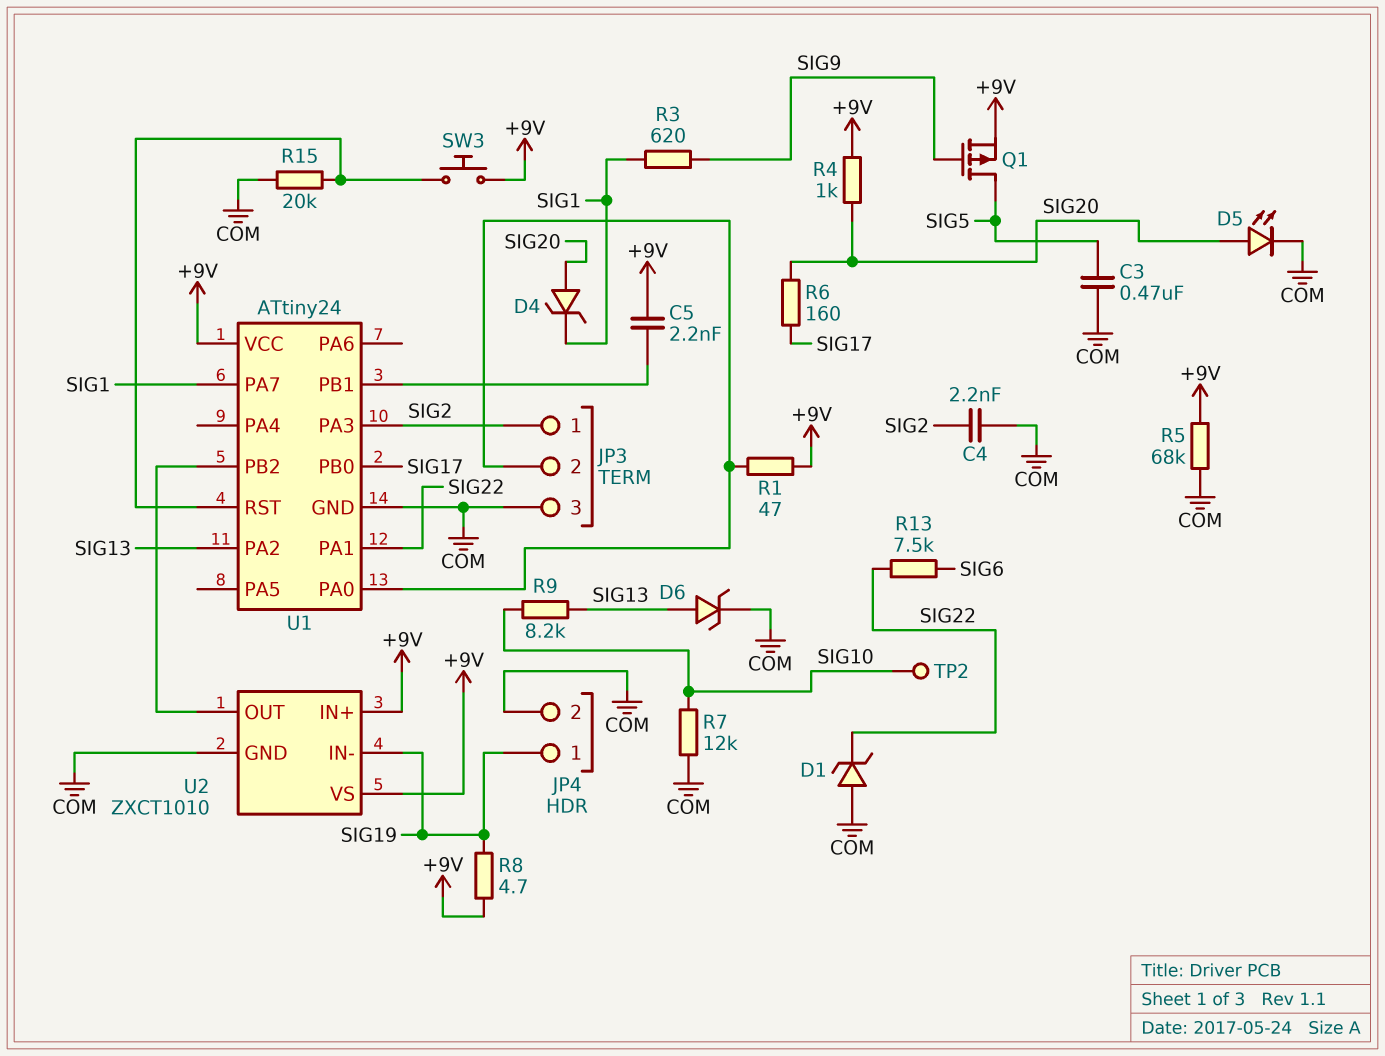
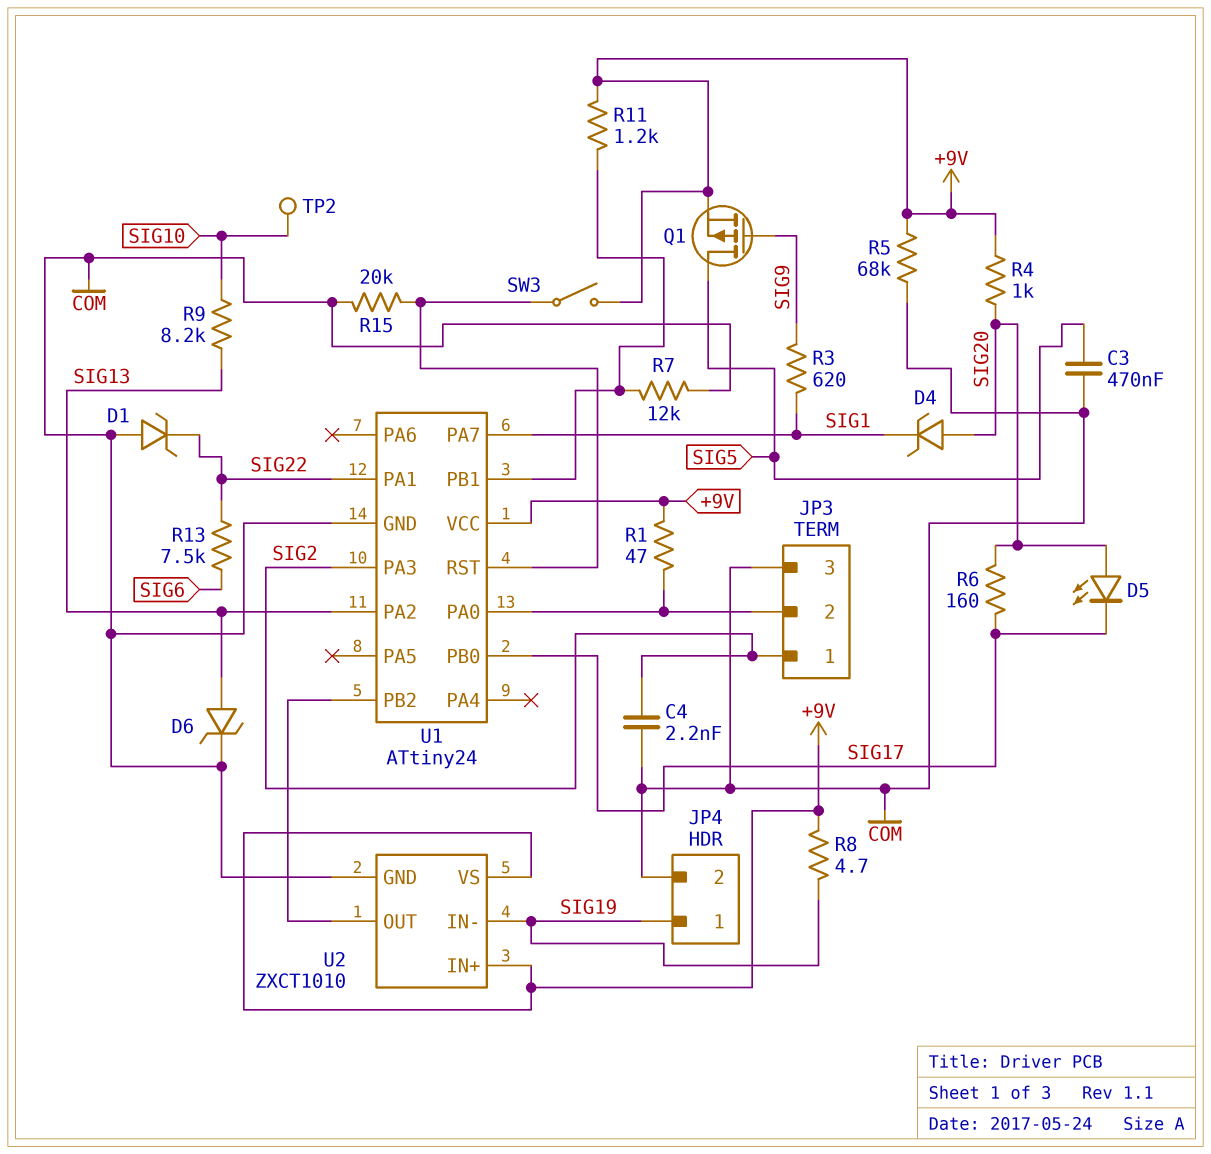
C5: 2.2nF (+9V, U1/PB1) -> none
D5: LED (A SIG20, K COM) -> LED (A SIG20, K SIG17)
R7: 12k (COM, SIG10) -> 12k (COM, U1/PB1)
R11: none -> 1.2k (+9V, U1/PB1)
SW3: button (+9V, U1/RST) -> switch (+9V, U1/RST)

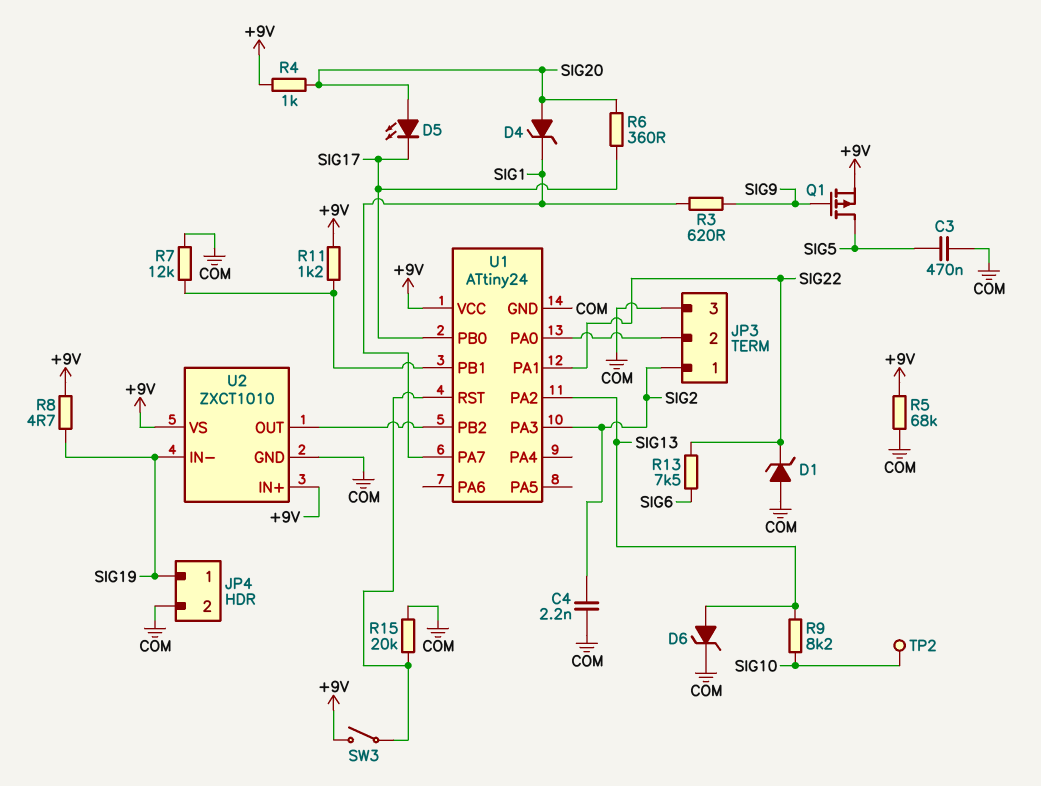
R1: 47 (+9V, JP3/2) -> none
R6: 160 (SIG17, SIG20) -> 360 (SIG17, SIG20)

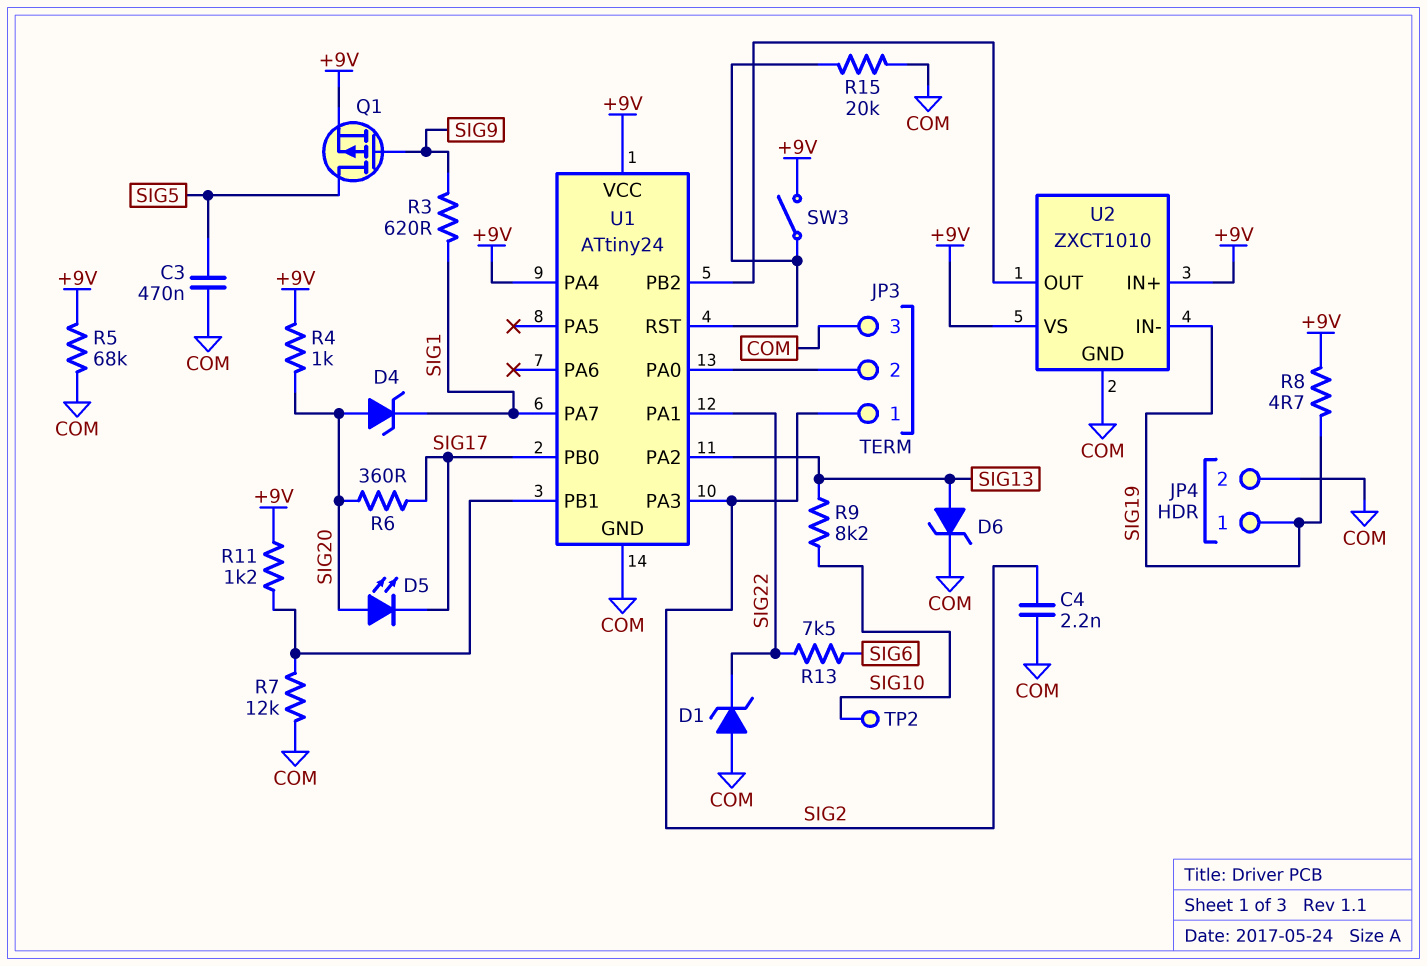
U1 pin PA4: none -> +9V

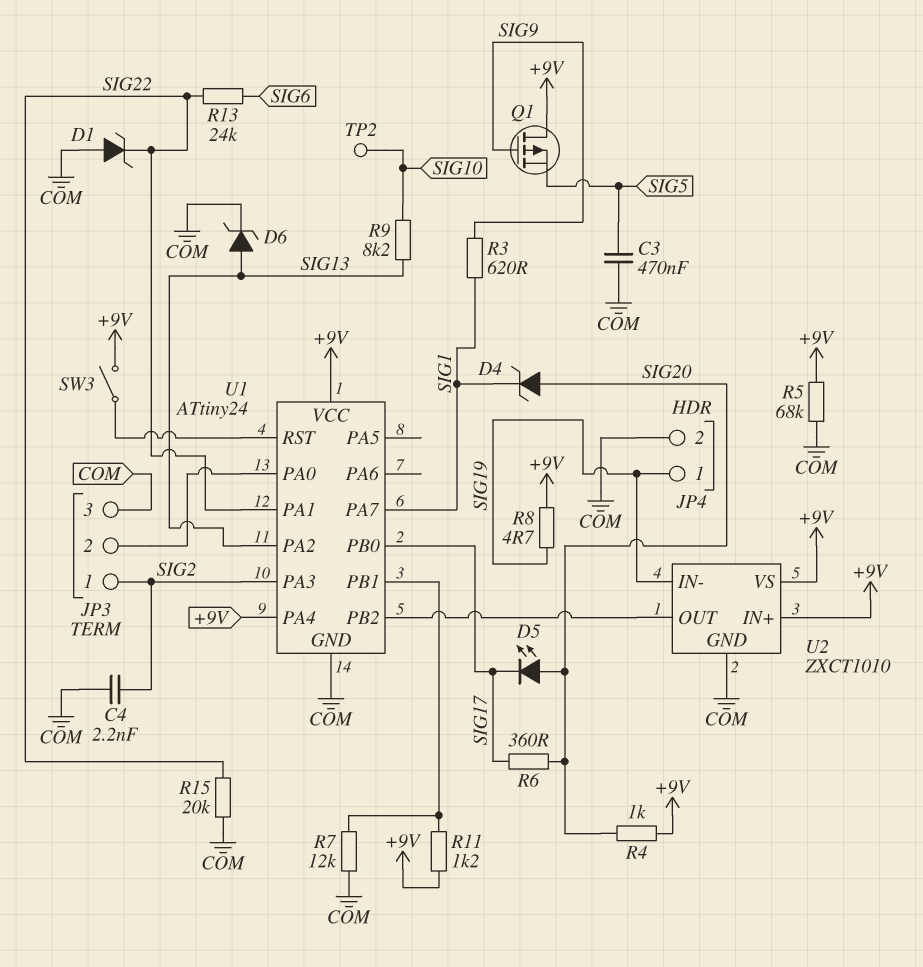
Q1: PMOS (G SIG9, D SIG5, S +9V) -> PMOS (G SIG9, D +9V, S SIG5)
R13: 7.5k (SIG6, SIG22) -> 24k (SIG6, SIG22)
R15: 20k (COM, U1/RST) -> 20k (COM, SIG22)

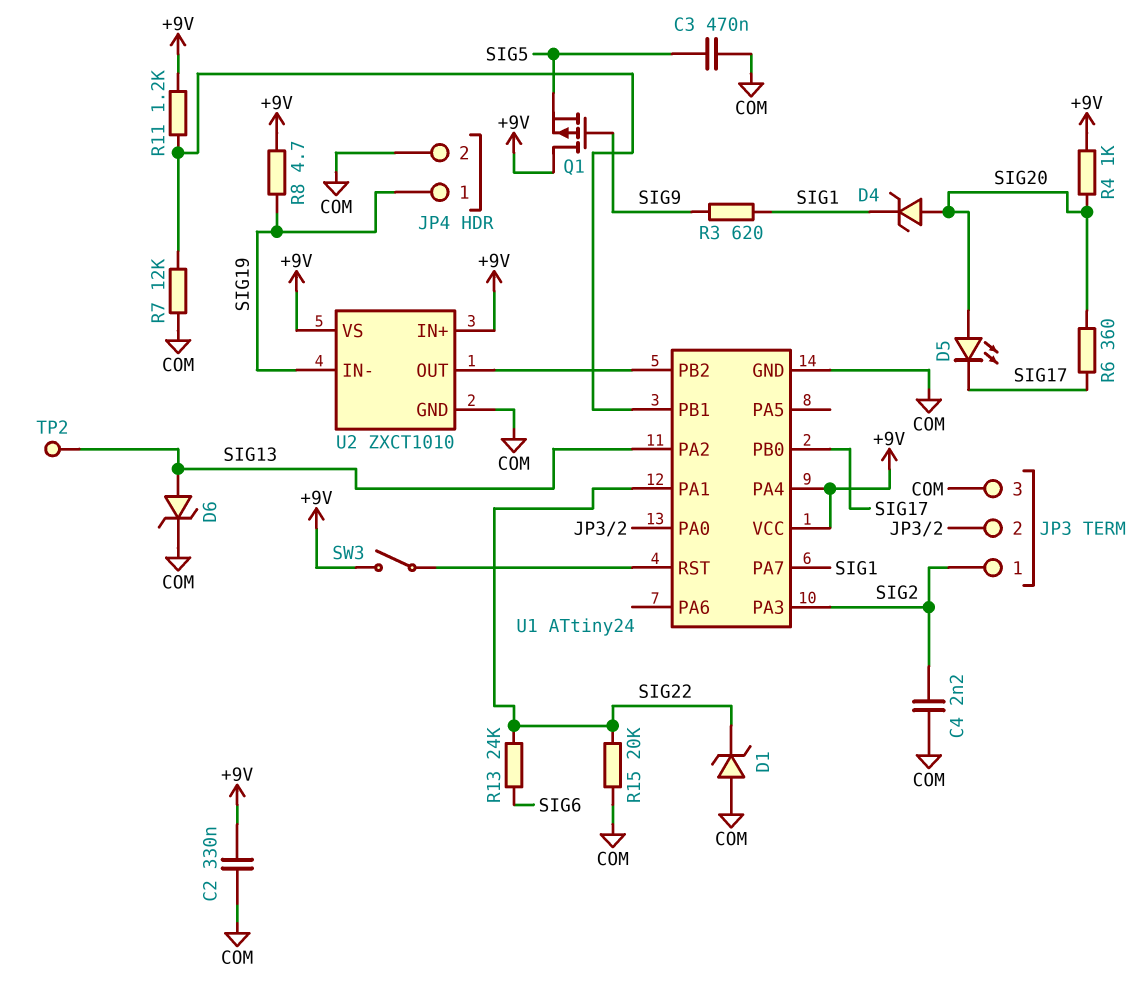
C2: none -> 330nF (+9V, COM)
R5: 68k (+9V, COM) -> none
R9: 8.2k (SIG10, SIG13) -> none
TP2: test point (SIG10) -> test point (SIG13)

